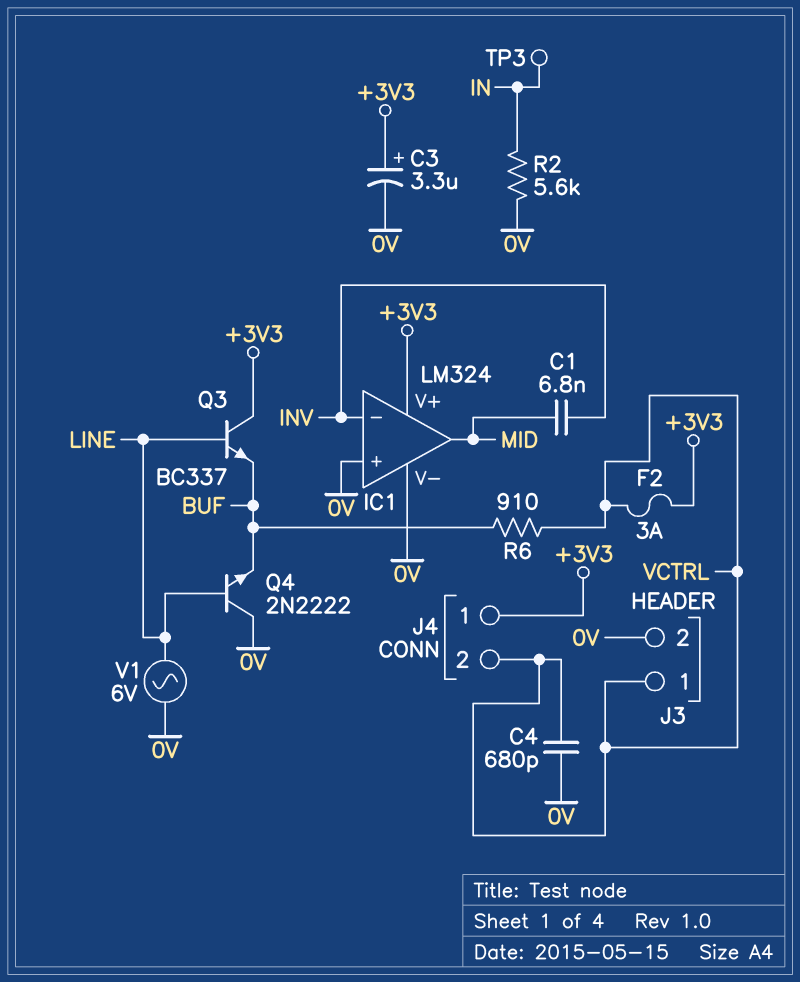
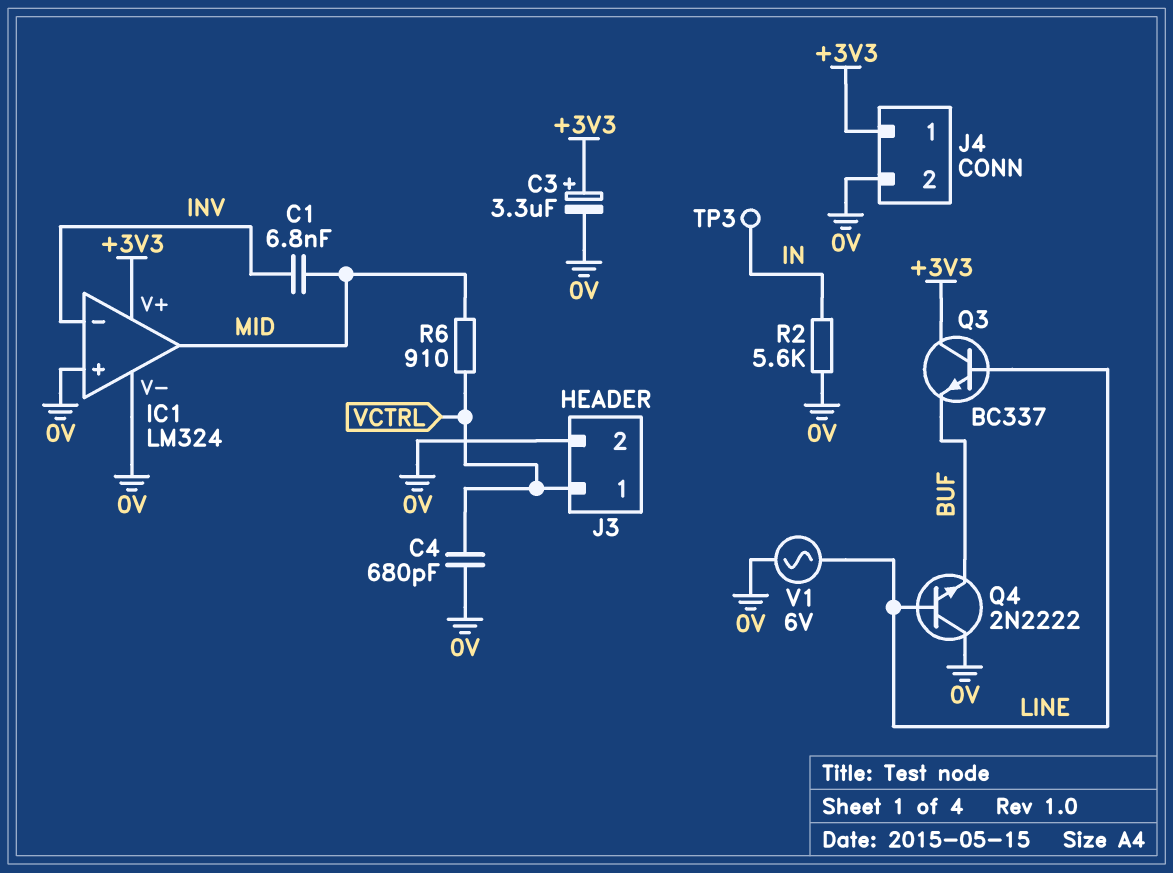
F2: 3A (+3V3, VCTRL) -> none
J4 pin 2: VCTRL -> 0V
R6: 910 (BUF, VCTRL) -> 910 (MID, VCTRL)

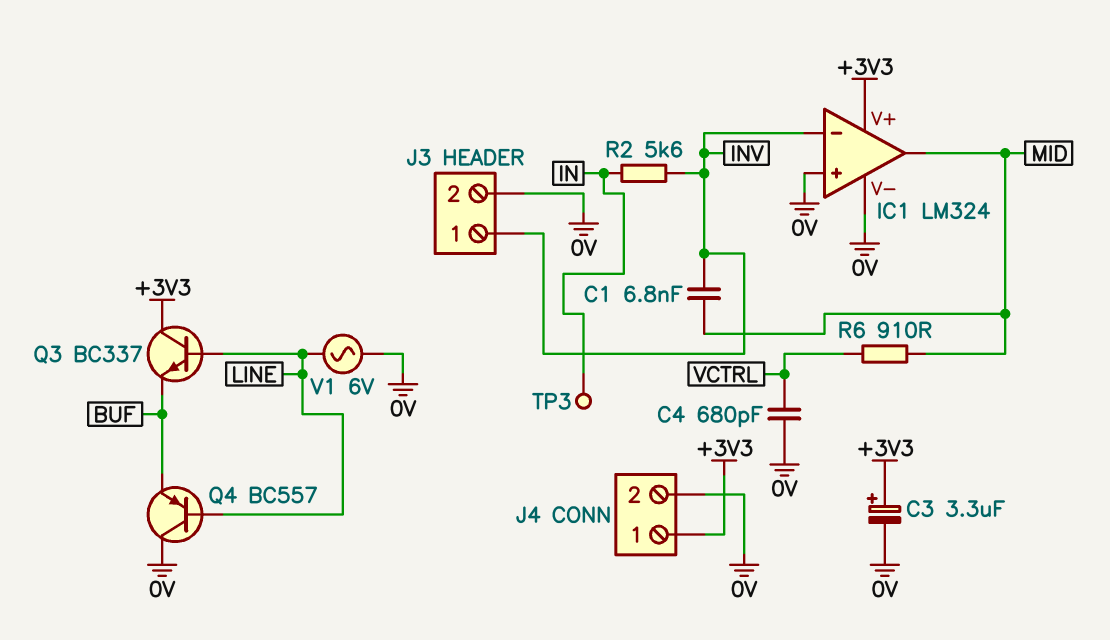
J3 pin 1: VCTRL -> INV
Q4: NPN 2N2222 (B LINE, C 0V, E BUF) -> PNP BC557 (B LINE, C 0V, E BUF)
R2: 5.6k (0V, IN) -> 5.6k (IN, INV)

